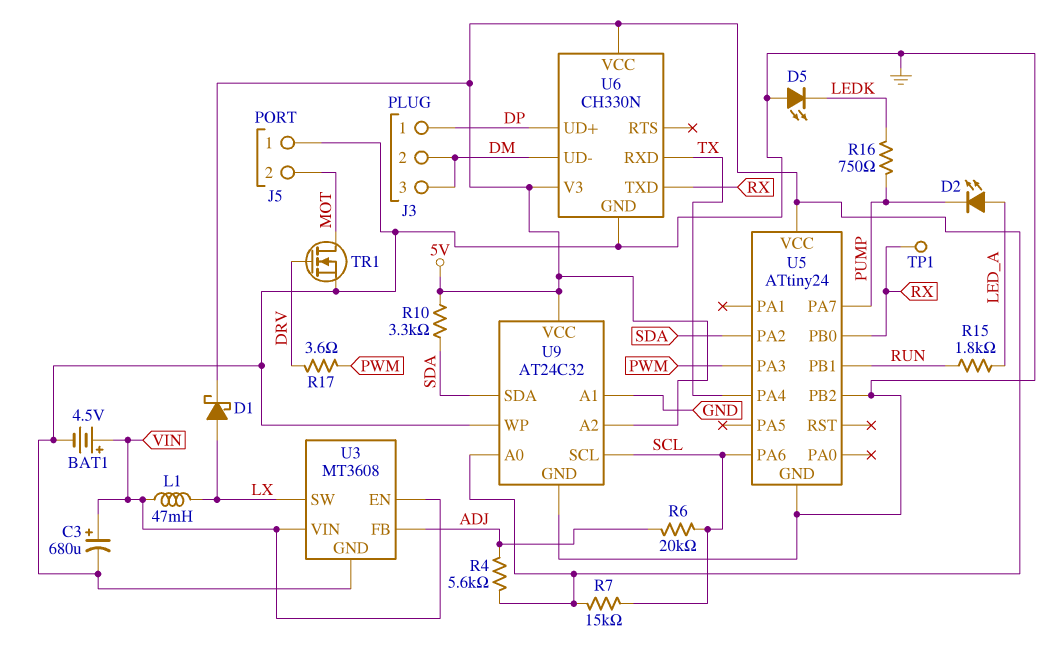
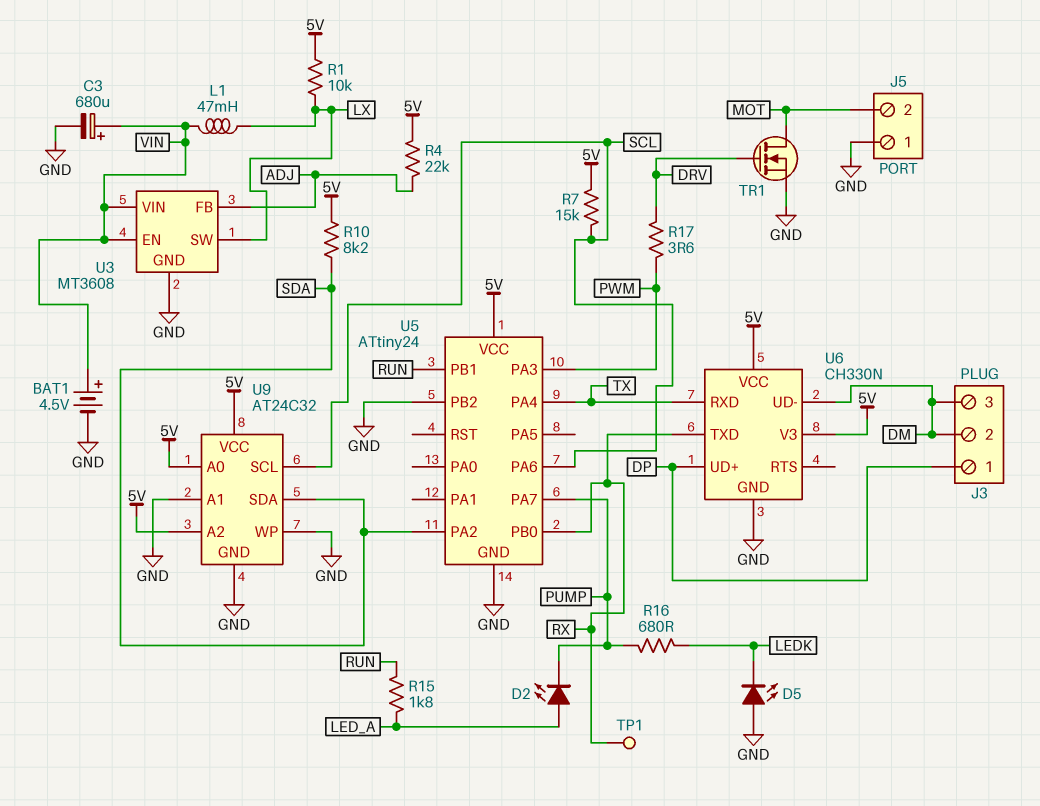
D1: schottky (A LX, K 5V) -> none
R1: none -> 10k (5V, LX)
R4: 5.6k (5V, ADJ) -> 22k (5V, ADJ)
R6: 20k (ADJ, SCL) -> none
R10: 3.3k (5V, SDA) -> 8.2k (5V, SDA)
R16: 750 (LEDK, PUMP) -> 680 (LEDK, PUMP)

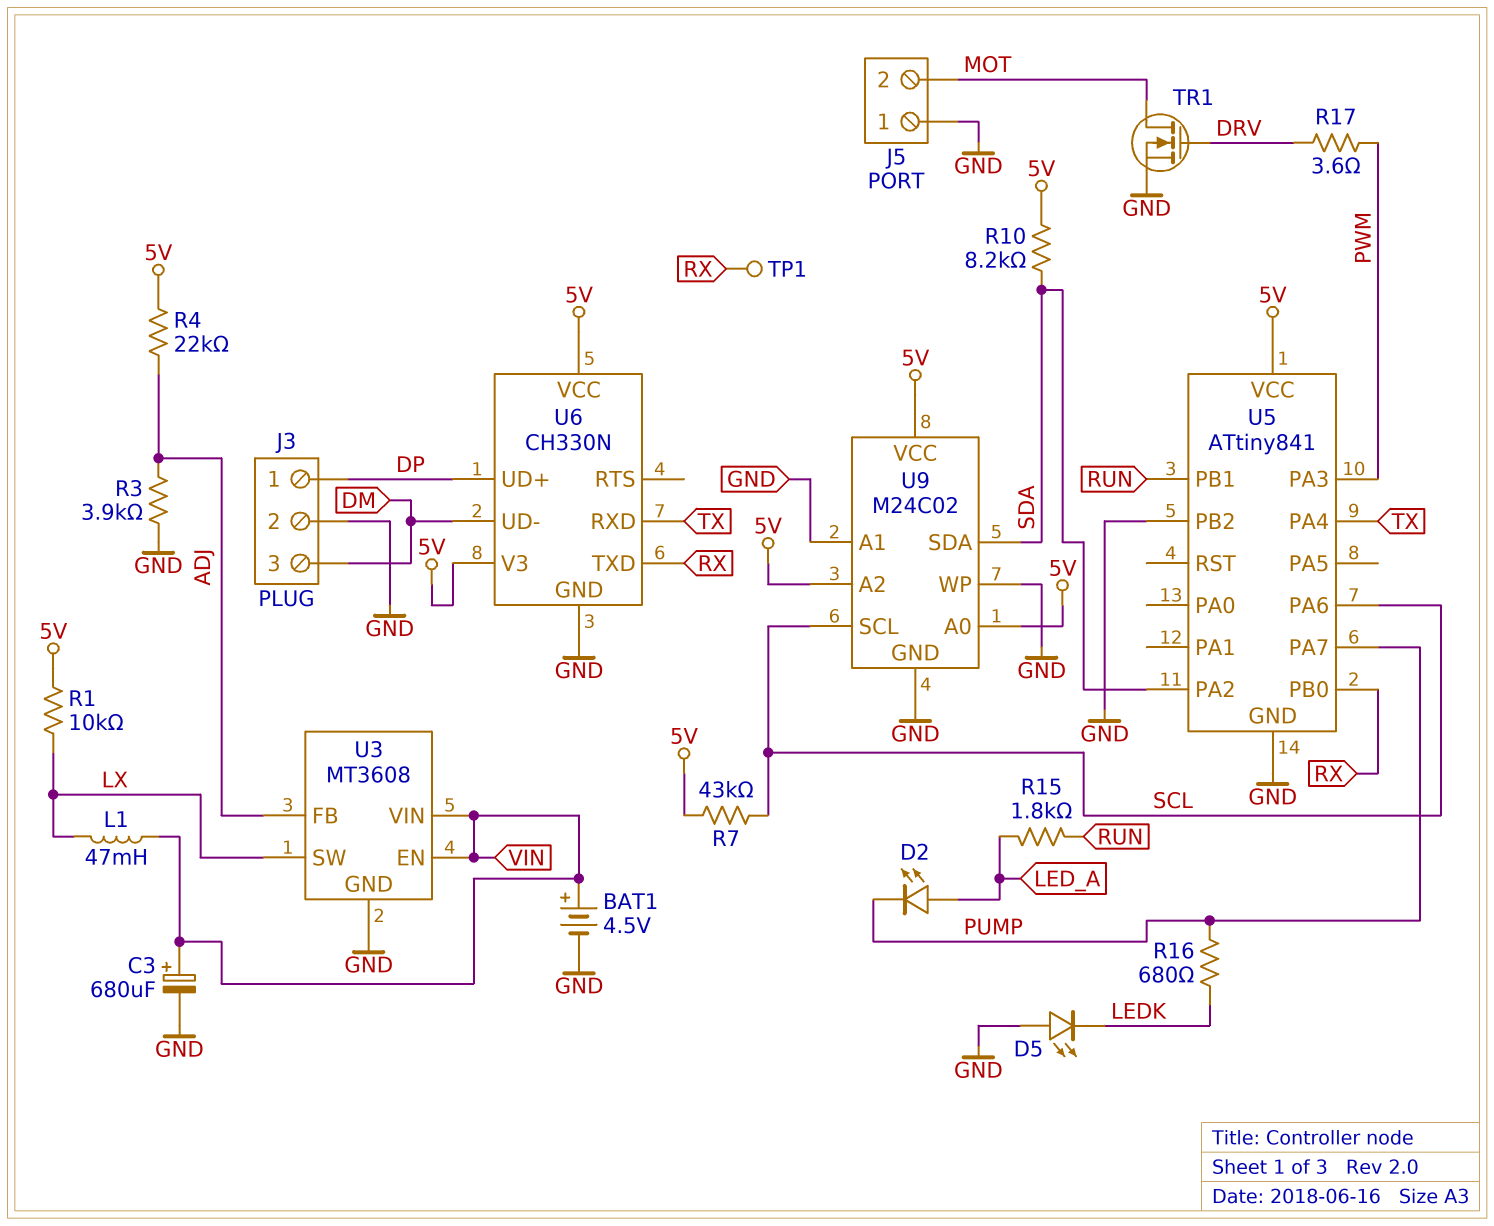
J3 pin 2: DM -> GND
R3: none -> 3.9k (ADJ, GND)
R7: 15k (5V, SCL) -> 43k (5V, SCL)
U5: ATtiny24 -> ATtiny841
U9: AT24C32 -> M24C02

